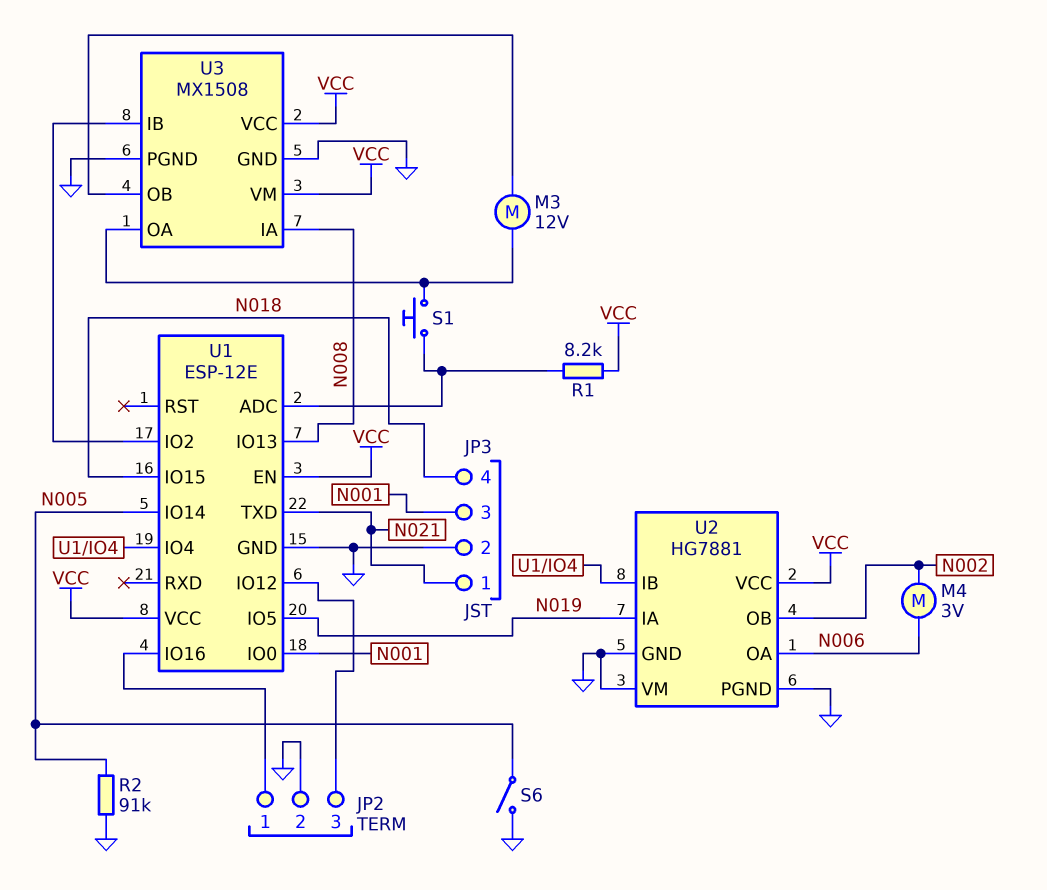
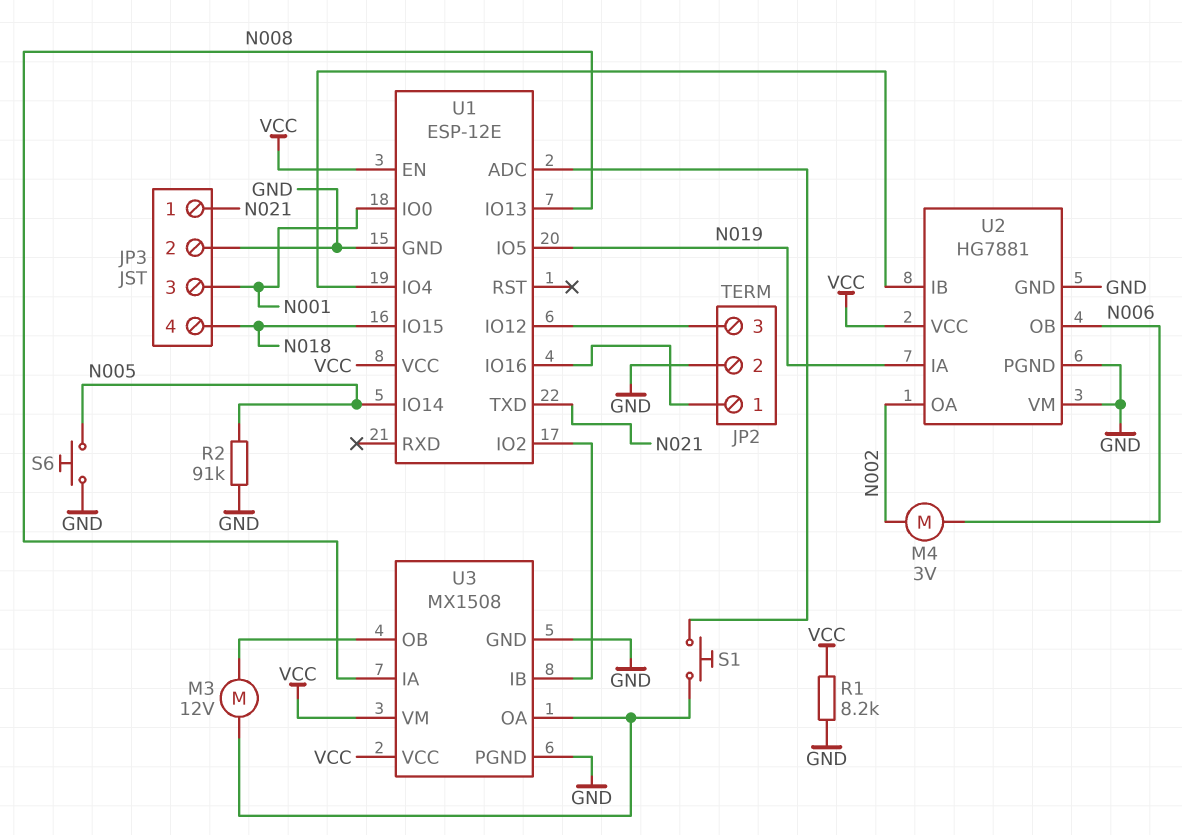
R1: 8.2k (U1/ADC, VCC) -> 8.2k (GND, VCC)
S6: switch (GND, N005) -> button (GND, N005)
U2 pin OA: N006 -> N002
U2 pin OB: N002 -> N006

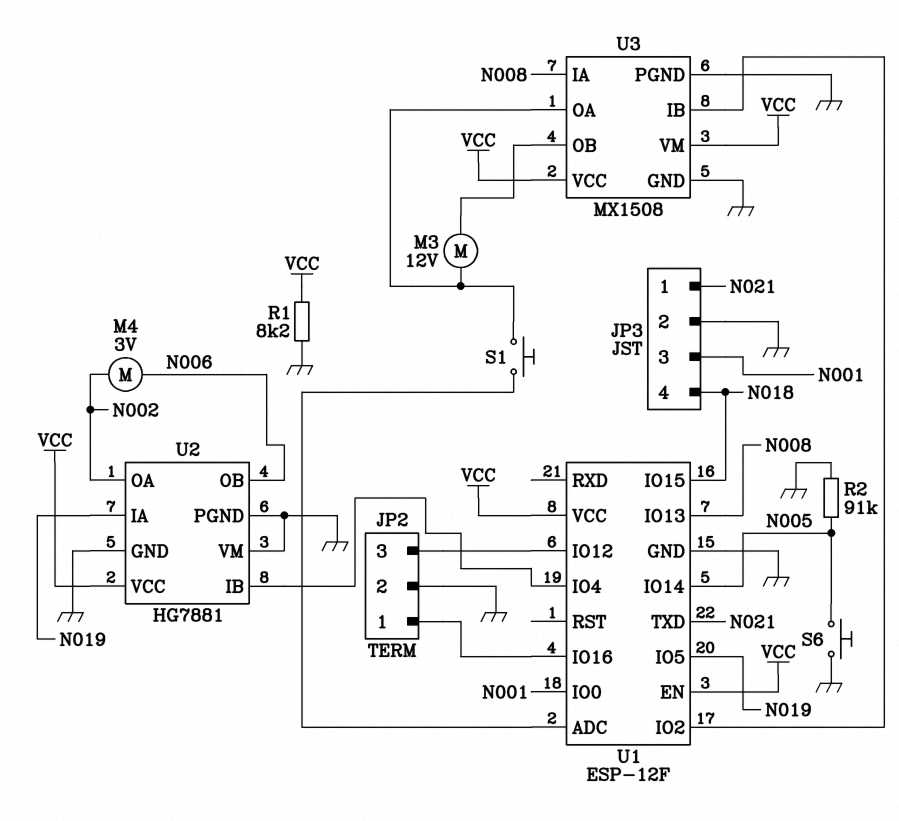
U1: ESP-12E -> ESP-12F

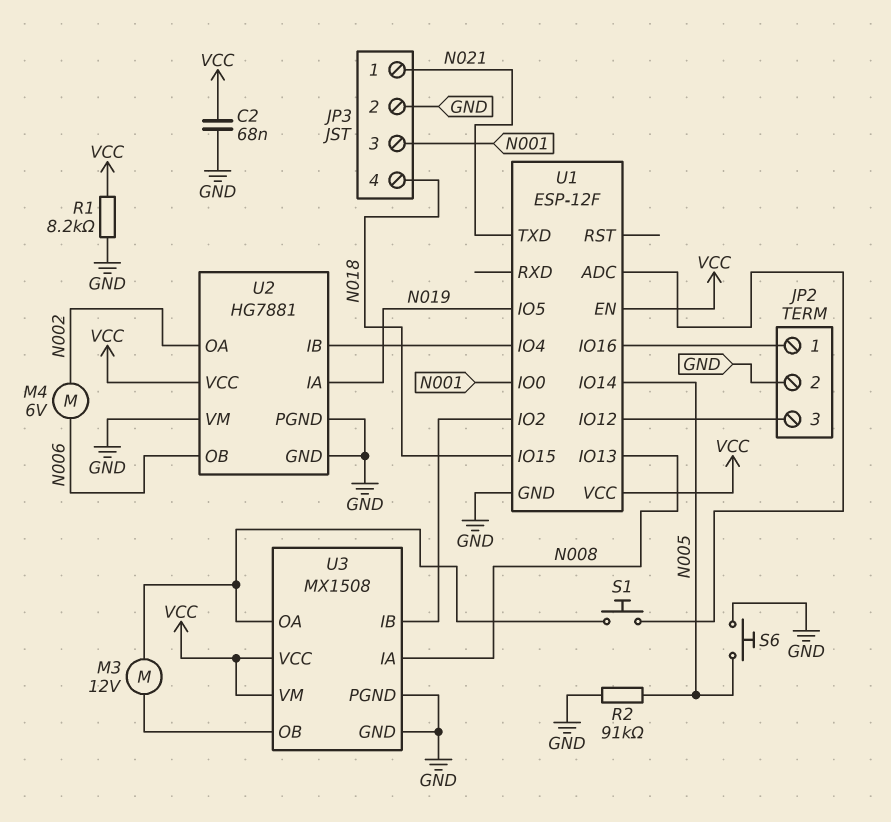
C2: none -> 68nF (GND, VCC)
M4: motor 3V (N002, N006) -> motor 6V (N002, N006)

